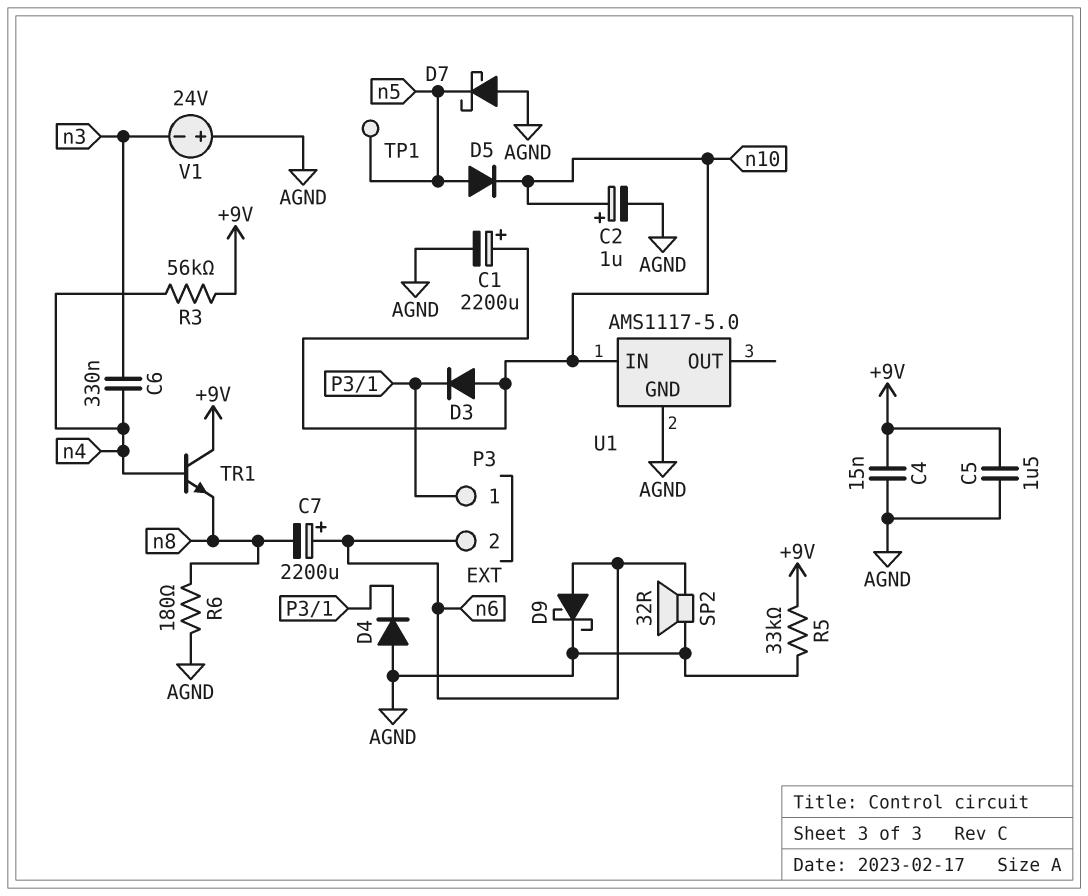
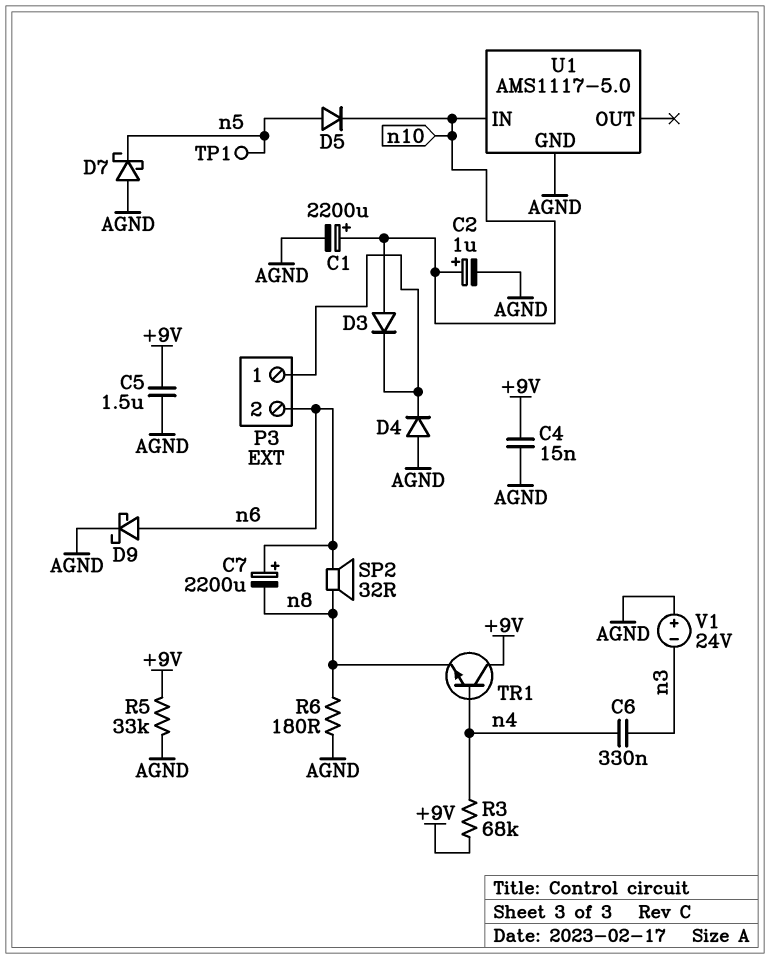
R3: 56k (+9V, n4) -> 68k (+9V, n4)
SP2: speaker 32R (AGND, n6) -> speaker 32R (n6, n8)

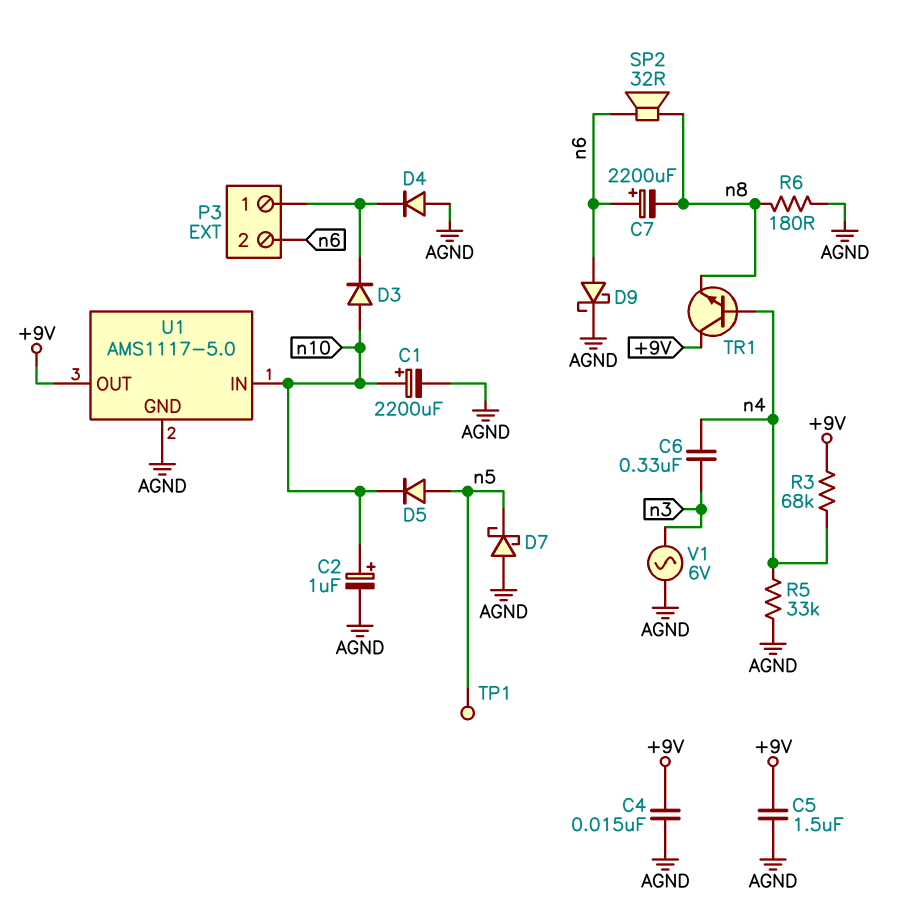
R5: 33k (+9V, AGND) -> 33k (AGND, n4)
U1 pin OUT: none -> +9V
V1: 24V (plus AGND, minus n3) -> AC 6V (AGND, n3)

